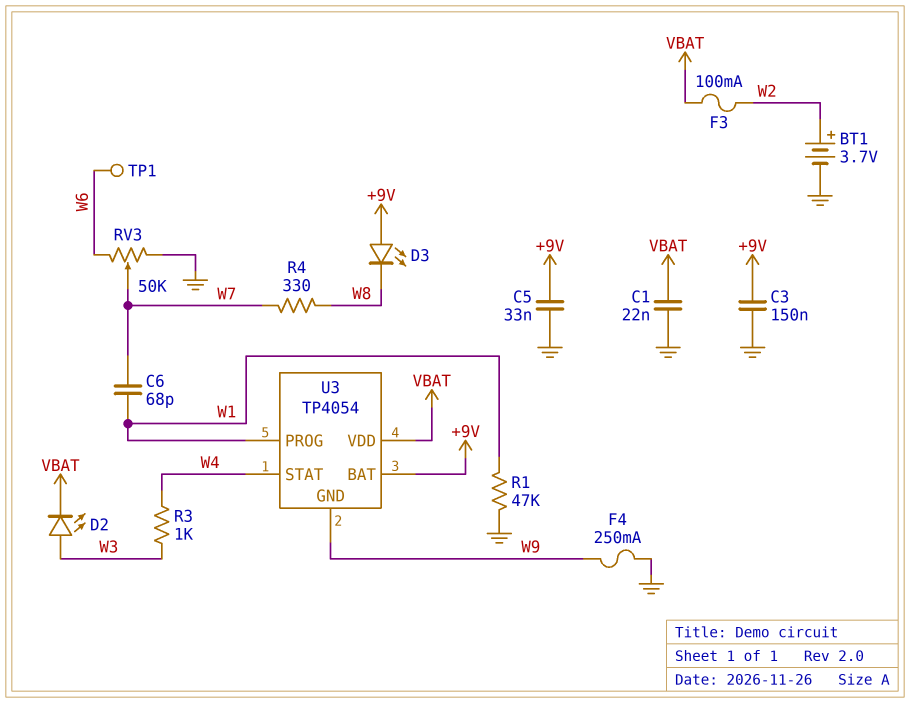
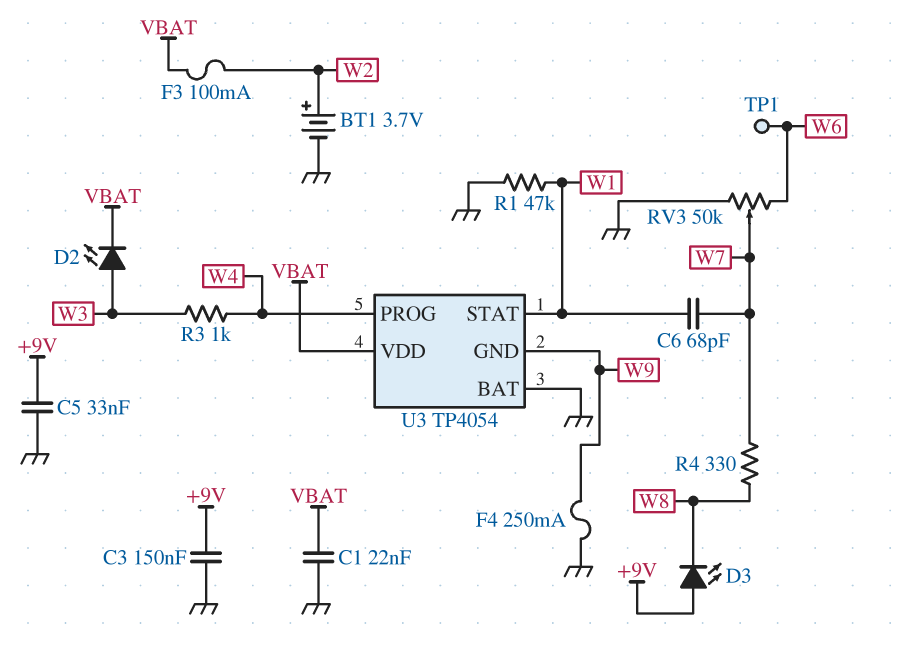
U3 pin BAT: +9V -> GND
U3 pin PROG: W1 -> W4
U3 pin STAT: W4 -> W1

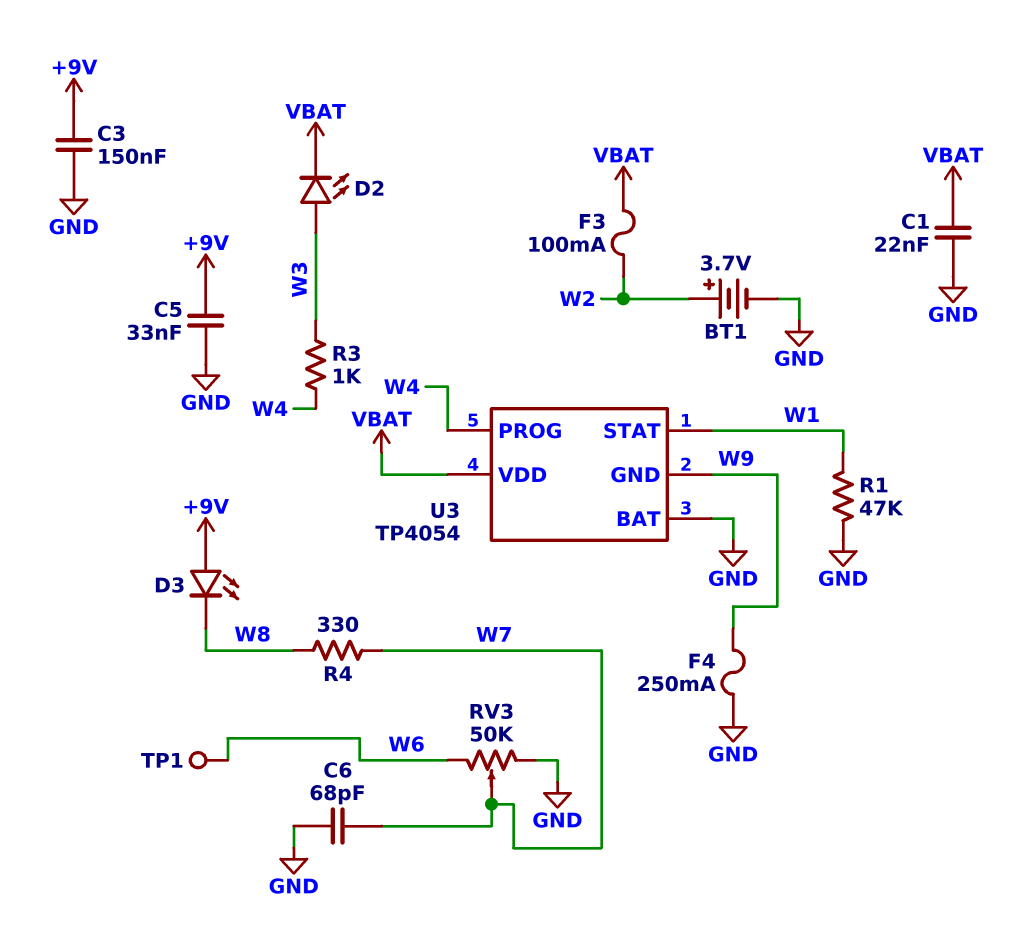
C6: 68pF (W1, W7) -> 68pF (GND, W7)

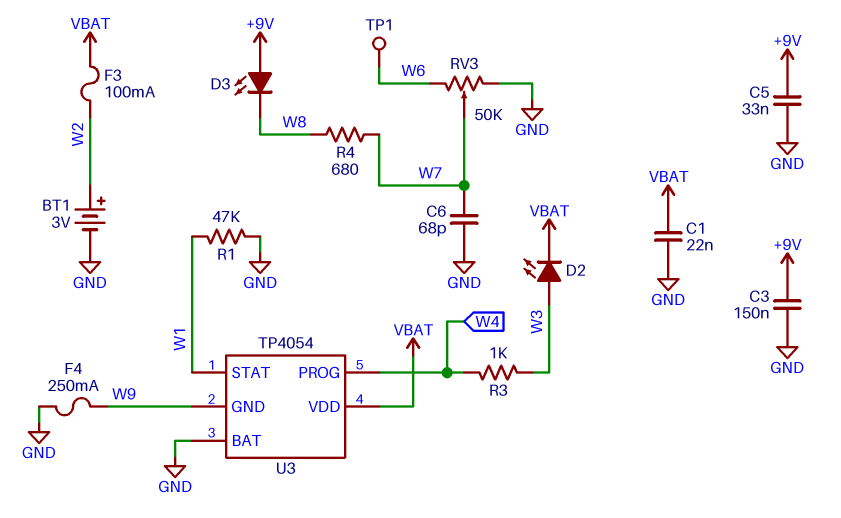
BT1: 3.7V (plus W2, minus GND) -> 3V (plus W2, minus GND)
R4: 330 (W7, W8) -> 680 (W7, W8)

